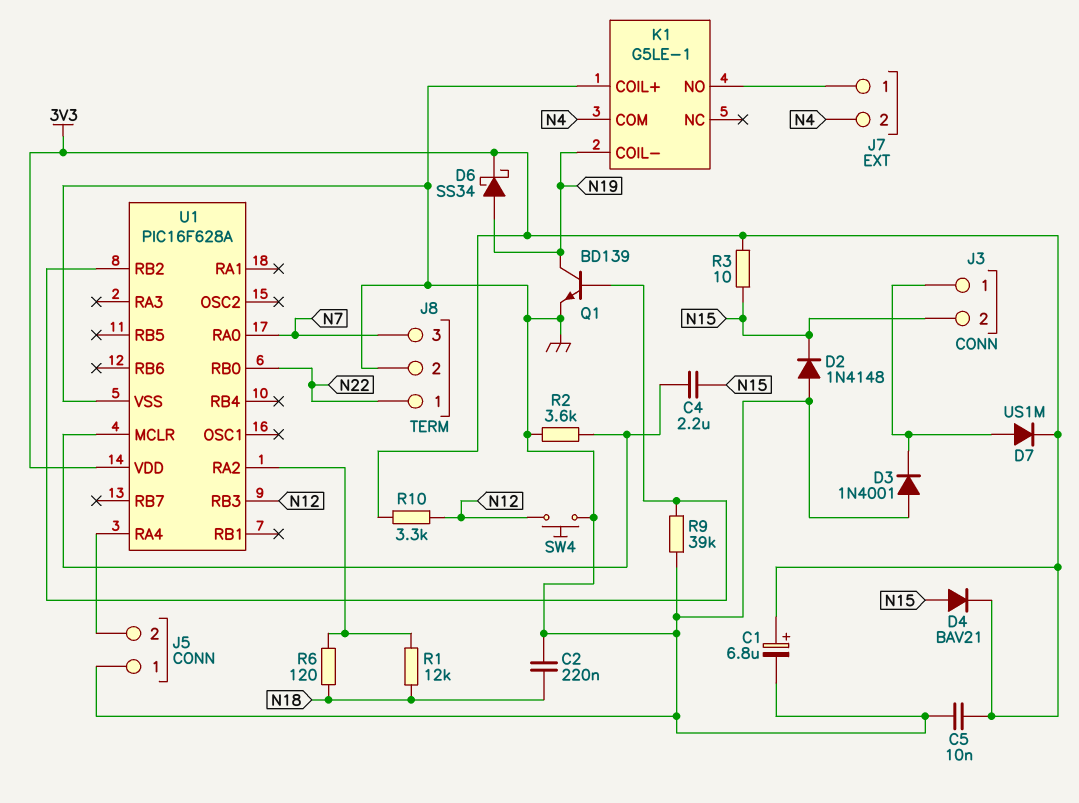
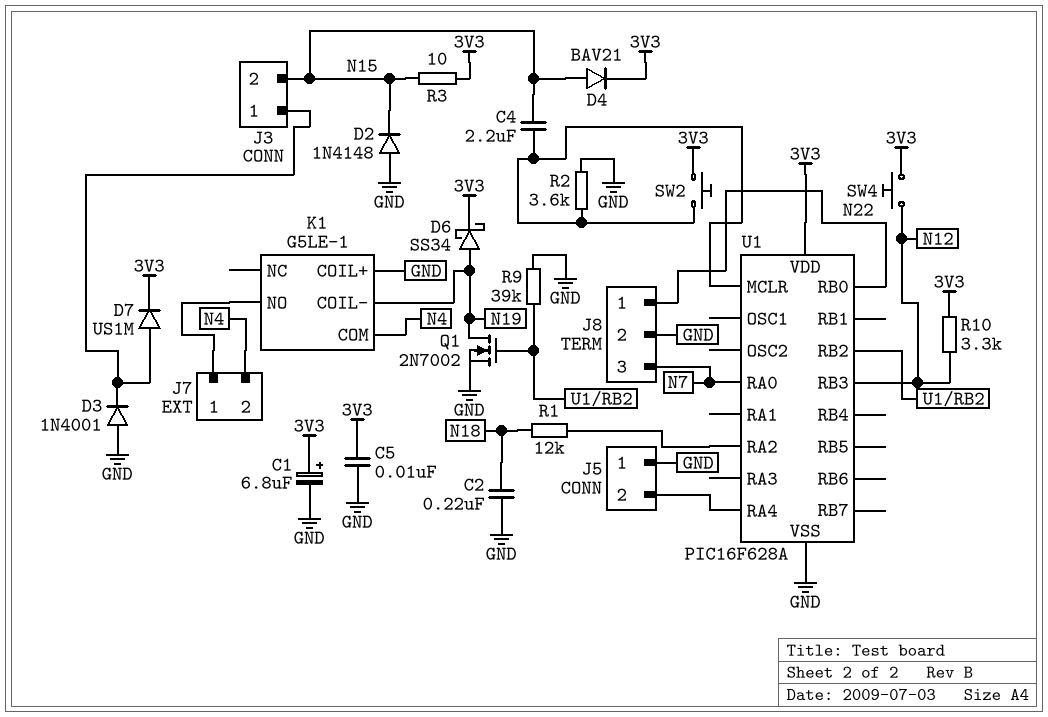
Q1: NPN BD139 (B U1/RB2, C N19, E GND) -> NMOS 2N7002 (G U1/RB2, D N19, S GND)
R6: 120 (N18, U1/RA2) -> none
SW2: none -> button (3V3, U1/MCLR)
SW4: button (GND, N12) -> button (3V3, N12)

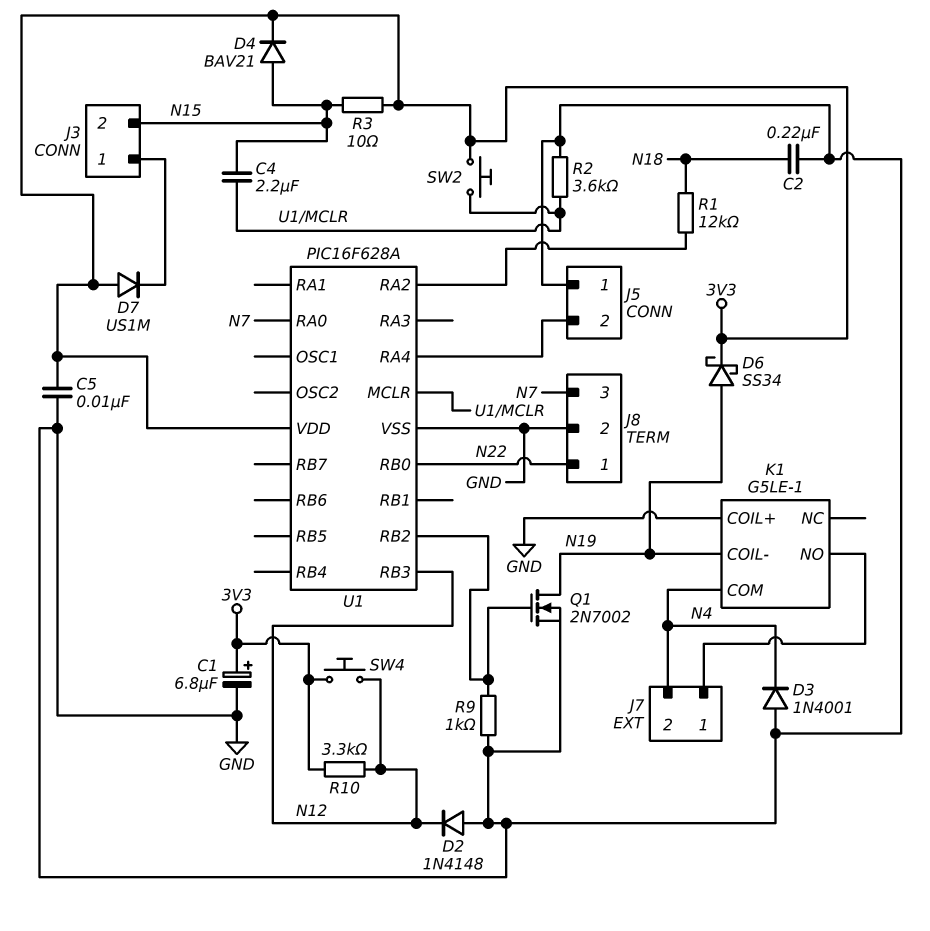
D2: diode 1N4148 (A GND, K N15) -> diode 1N4148 (A GND, K N12)
D3: diode 1N4001 (A GND, K J3/1) -> diode 1N4001 (A GND, K N4)
D7: diode US1M (A J3/1, K 3V3) -> diode US1M (A 3V3, K J3/1)
R9: 39k (GND, U1/RB2) -> 1k (GND, U1/RB2)

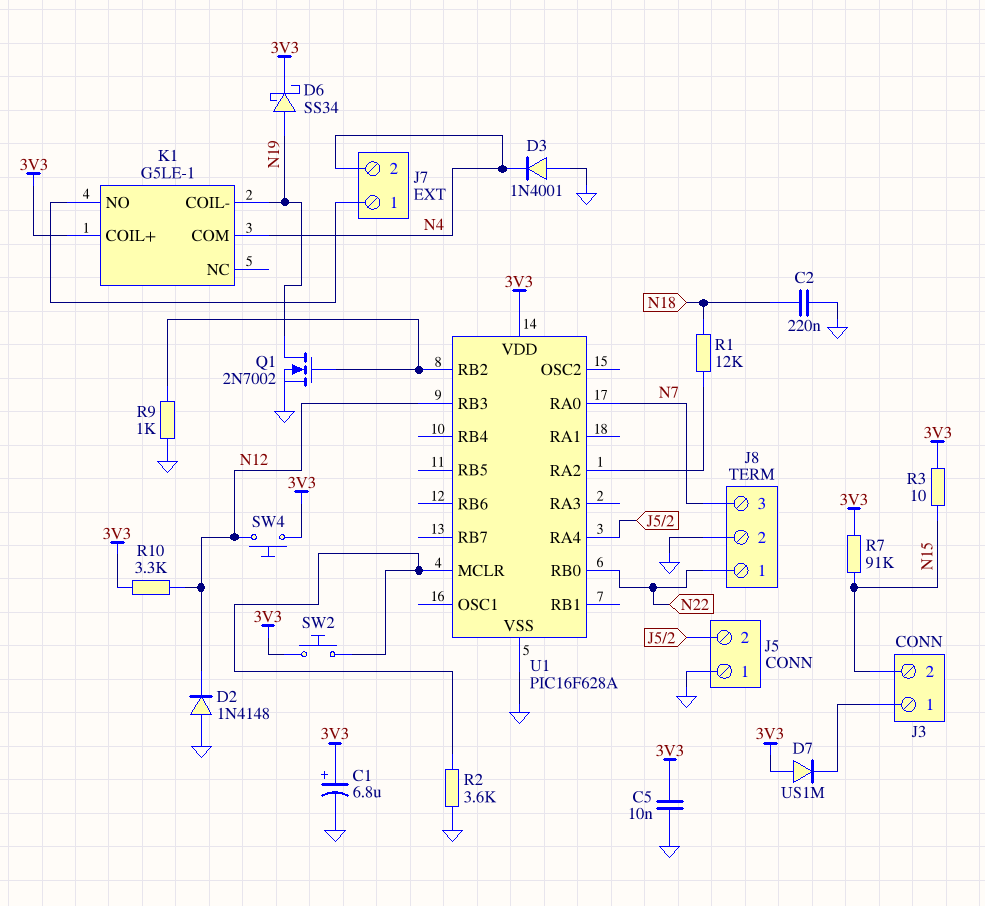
C4: 2.2uF (N15, U1/MCLR) -> none
D4: diode BAV21 (A N15, K 3V3) -> none
K1 pin COIL+: GND -> 3V3
R7: none -> 91k (3V3, N15)

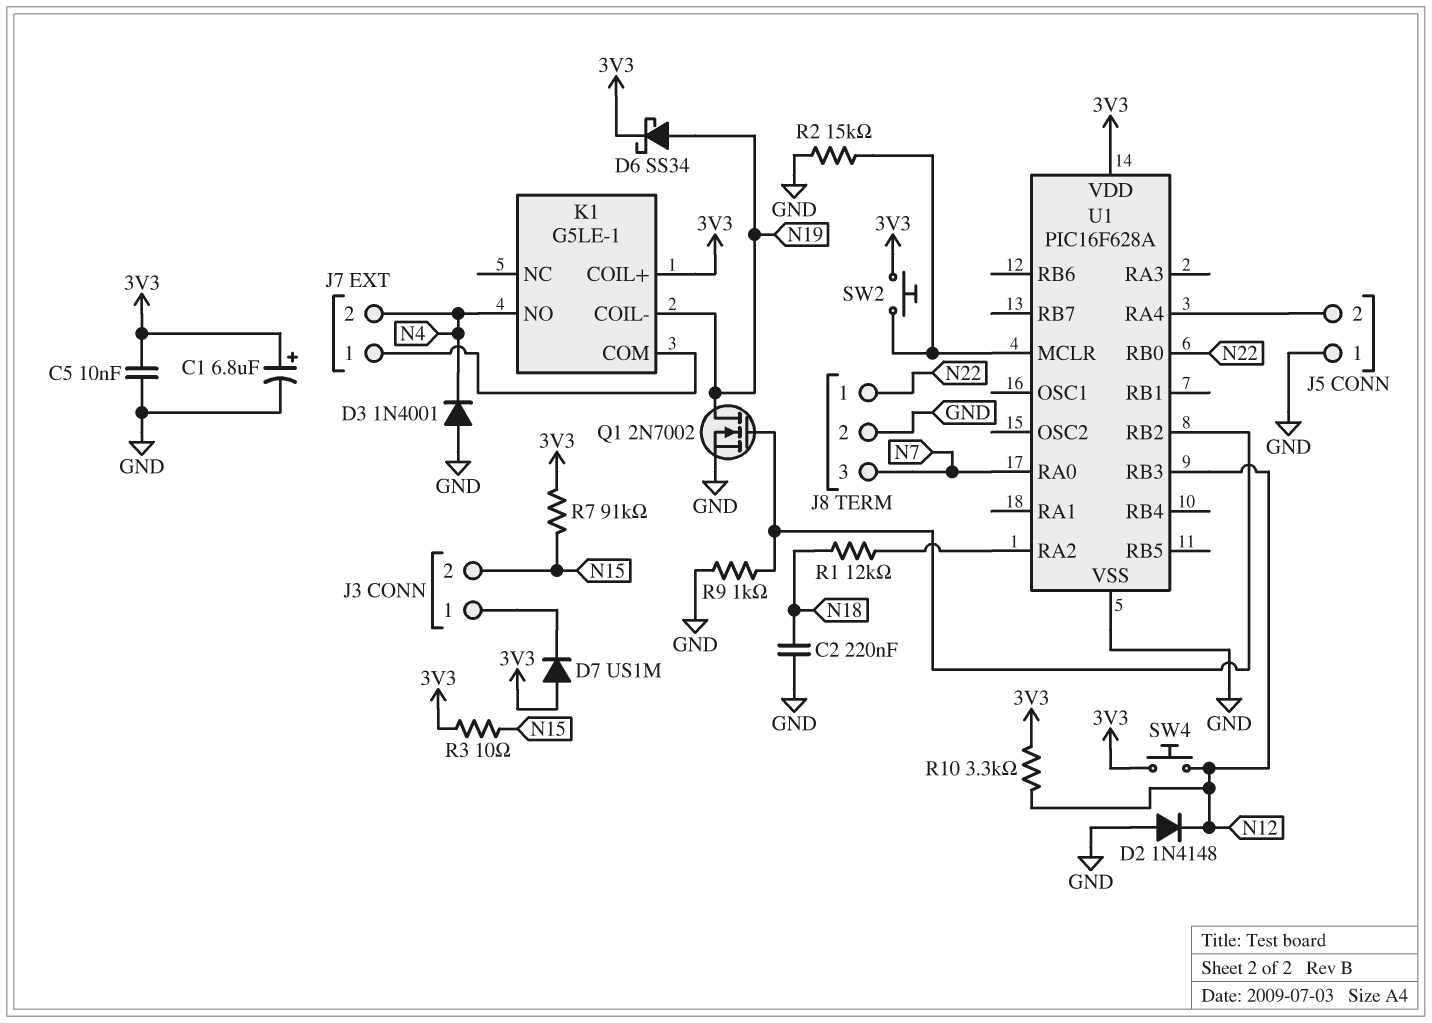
K1 pin COM: N4 -> J7/1
K1 pin NO: J7/1 -> N4
R2: 3.6k (GND, U1/MCLR) -> 15k (GND, U1/MCLR)

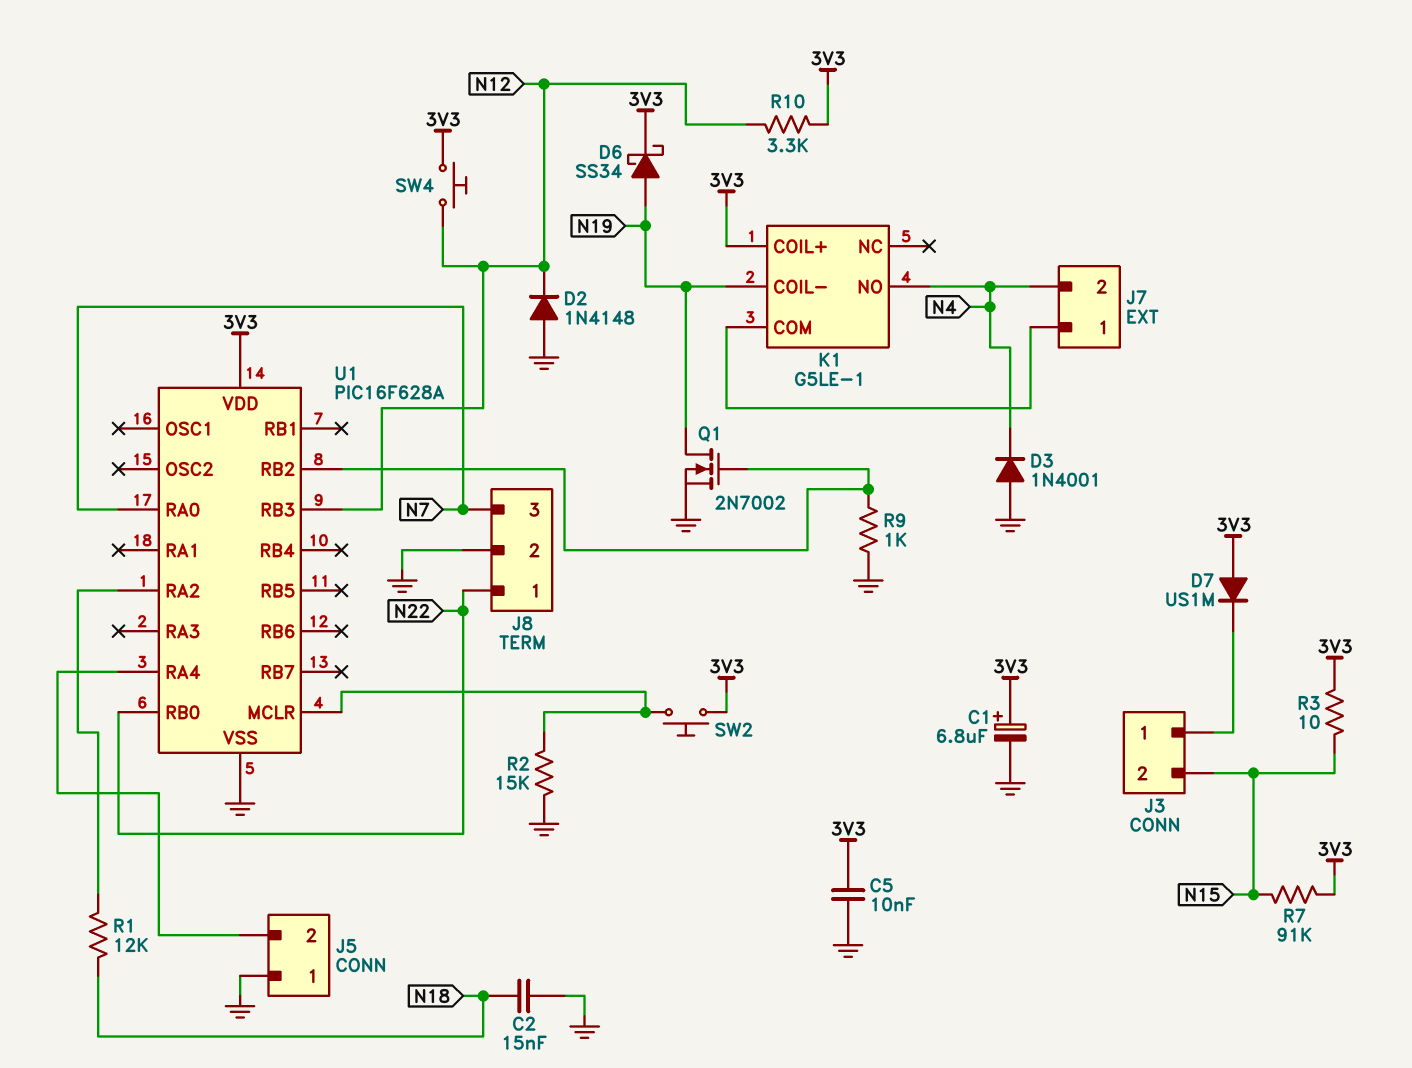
C2: 220nF (GND, N18) -> 15nF (GND, N18)

